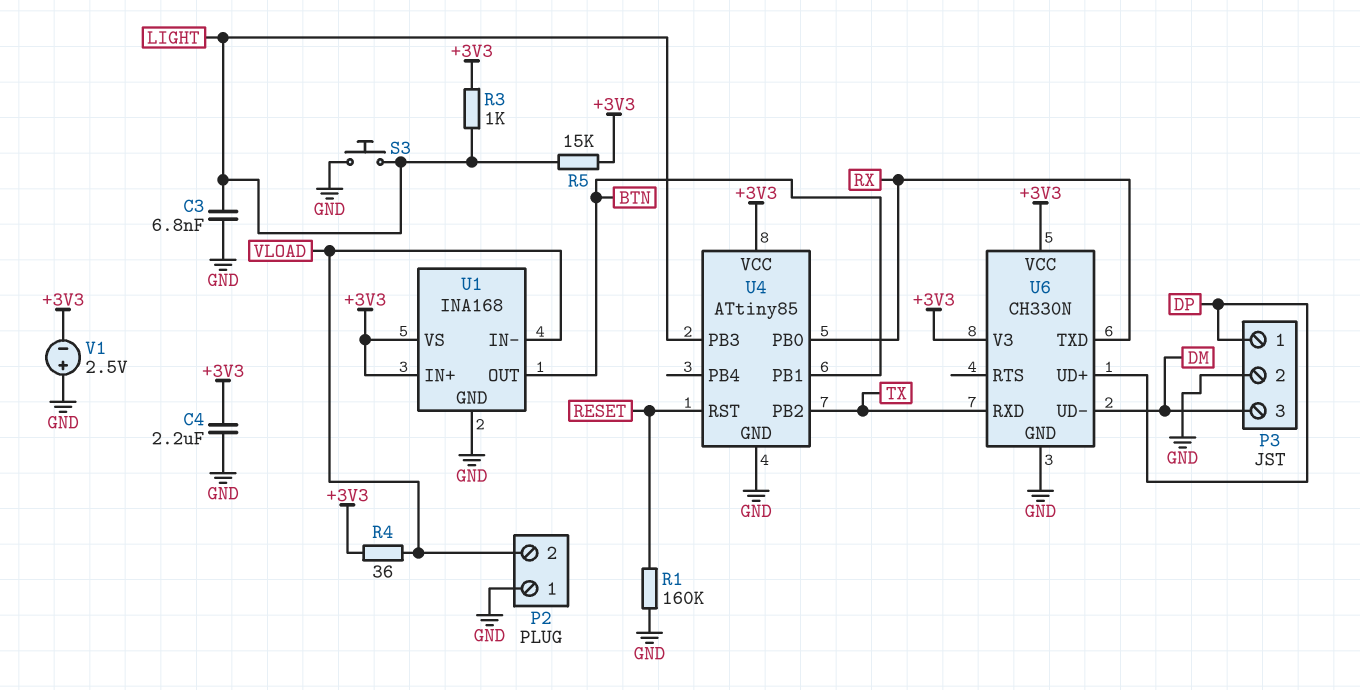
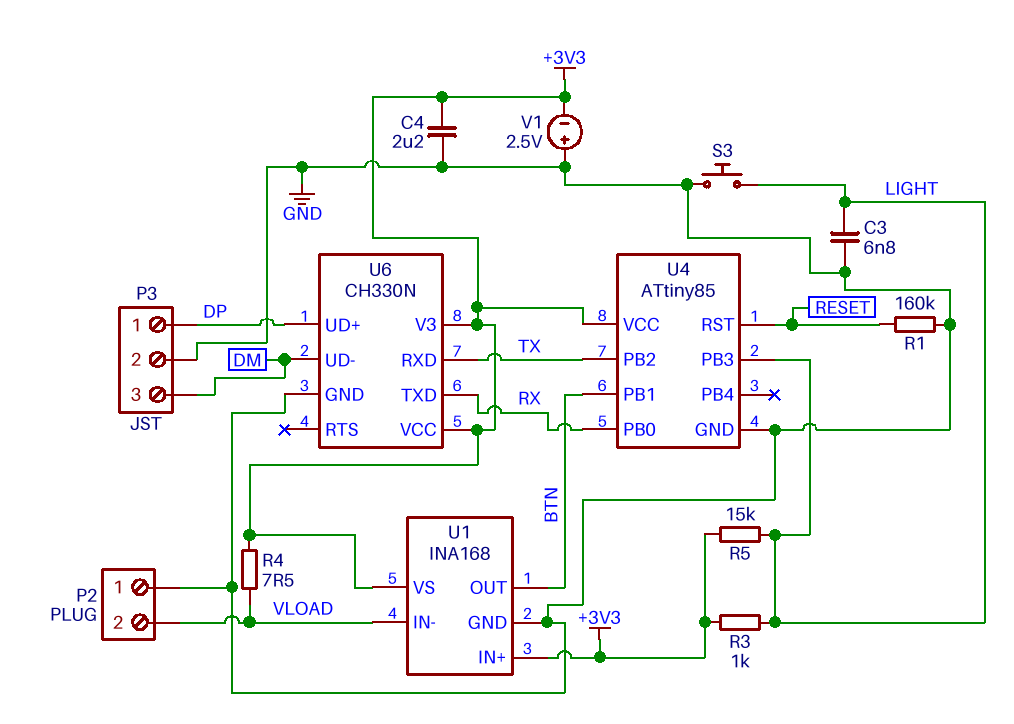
R4: 36 (+3V3, VLOAD) -> 7.5 (+3V3, VLOAD)

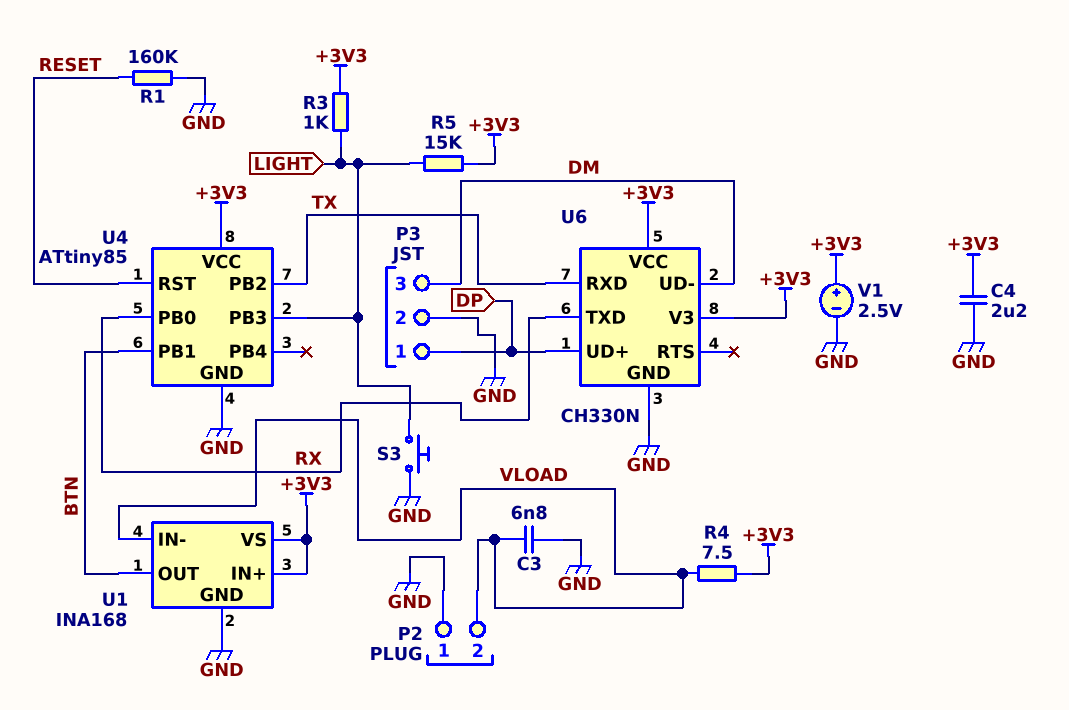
C3: 6.8nF (GND, LIGHT) -> 6.8nF (GND, VLOAD)
V1: 2.5V (plus GND, minus +3V3) -> 2.5V (plus +3V3, minus GND)

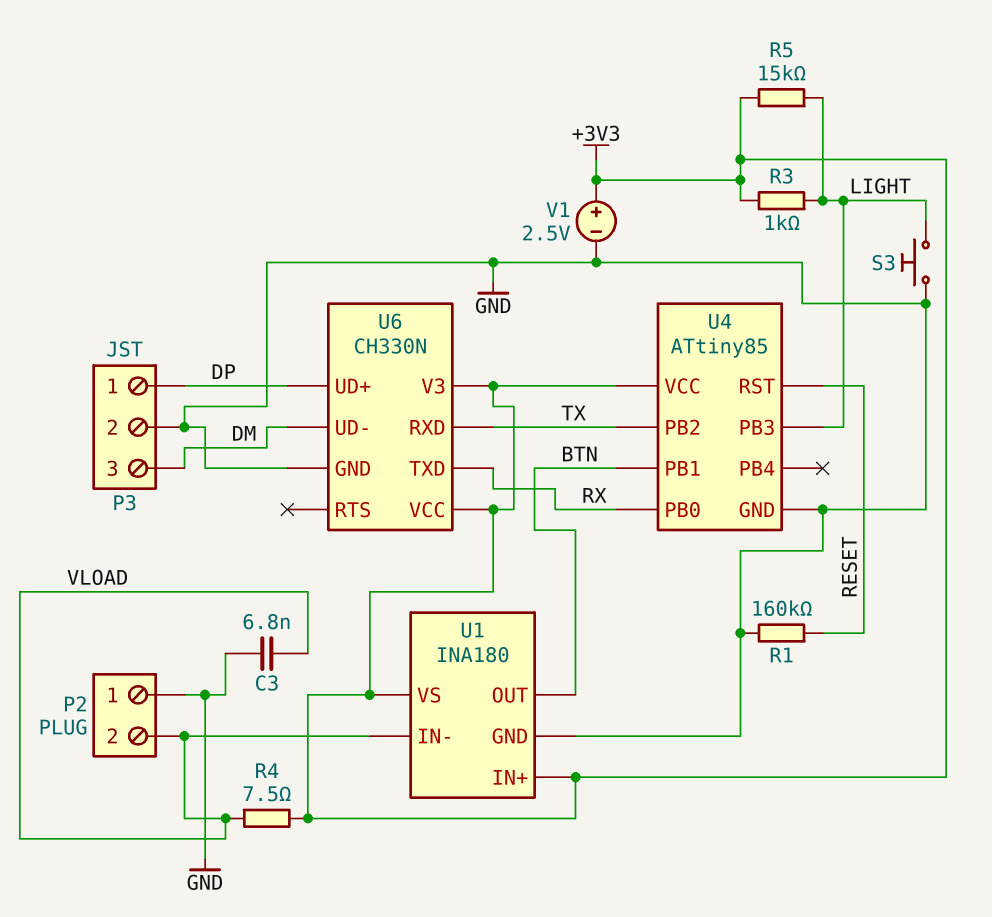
C4: 2.2uF (+3V3, GND) -> none
U1: INA168 -> INA180

